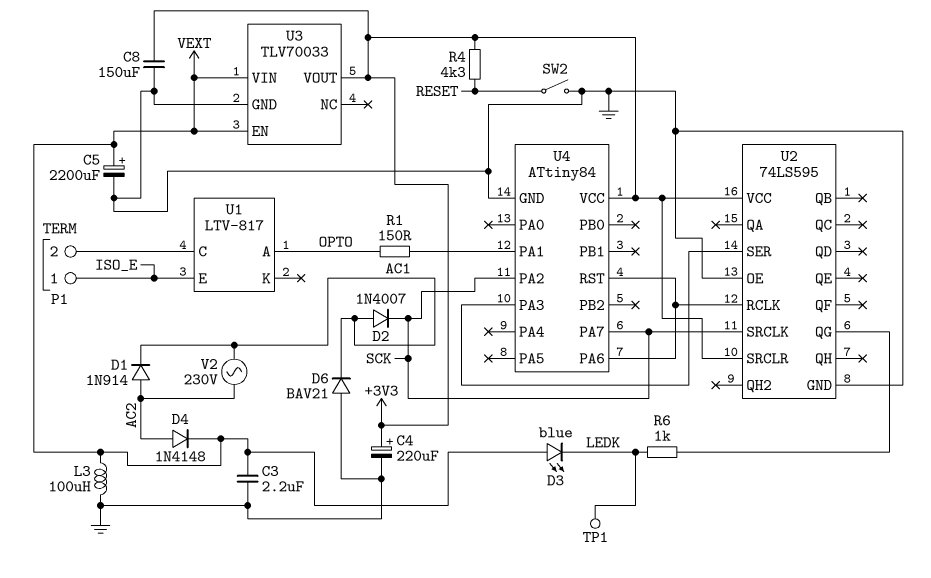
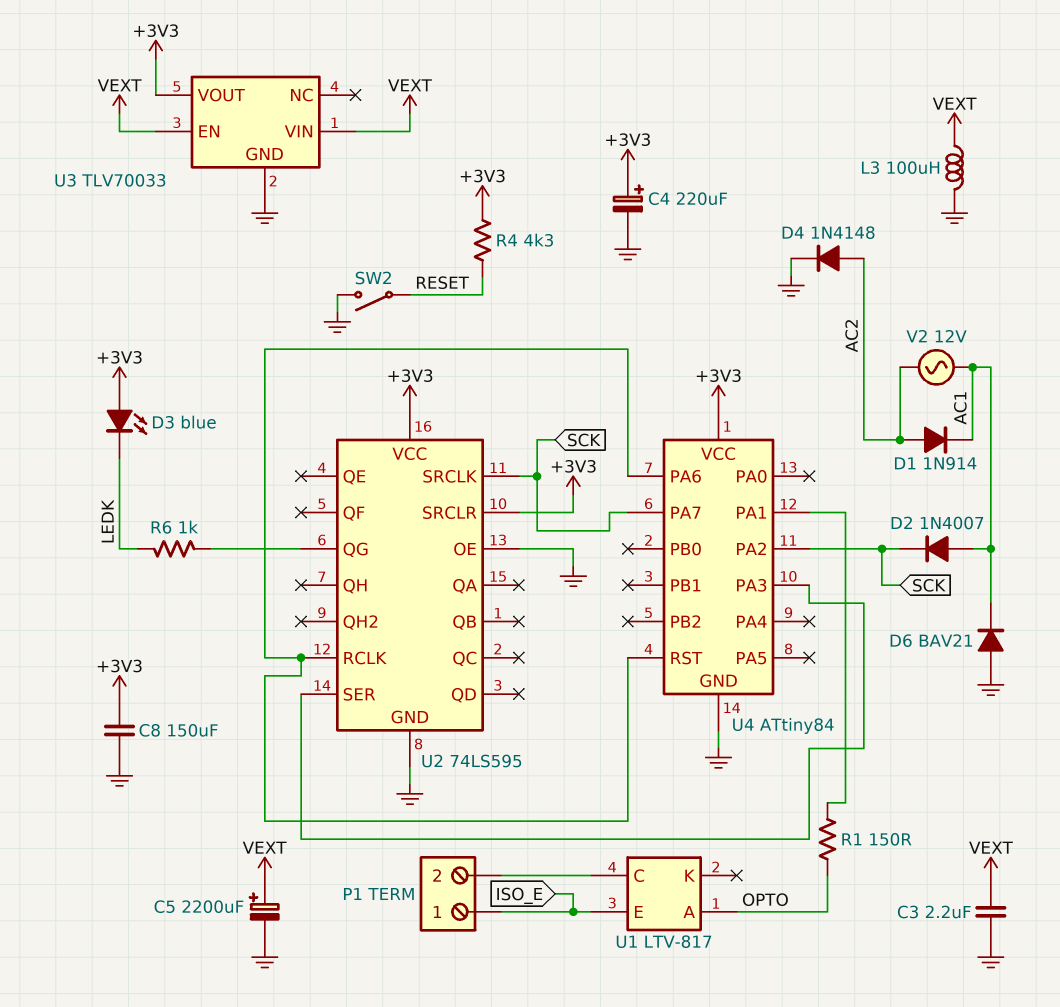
D3: LED blue (A VEXT, K LEDK) -> LED blue (A +3V3, K LEDK)
D4: diode 1N4148 (A AC2, K VEXT) -> diode 1N4148 (A AC2, K GND)
TP1: test point (LEDK) -> none
V2: AC 230V (AC1, AC2) -> AC 12V (AC1, AC2)

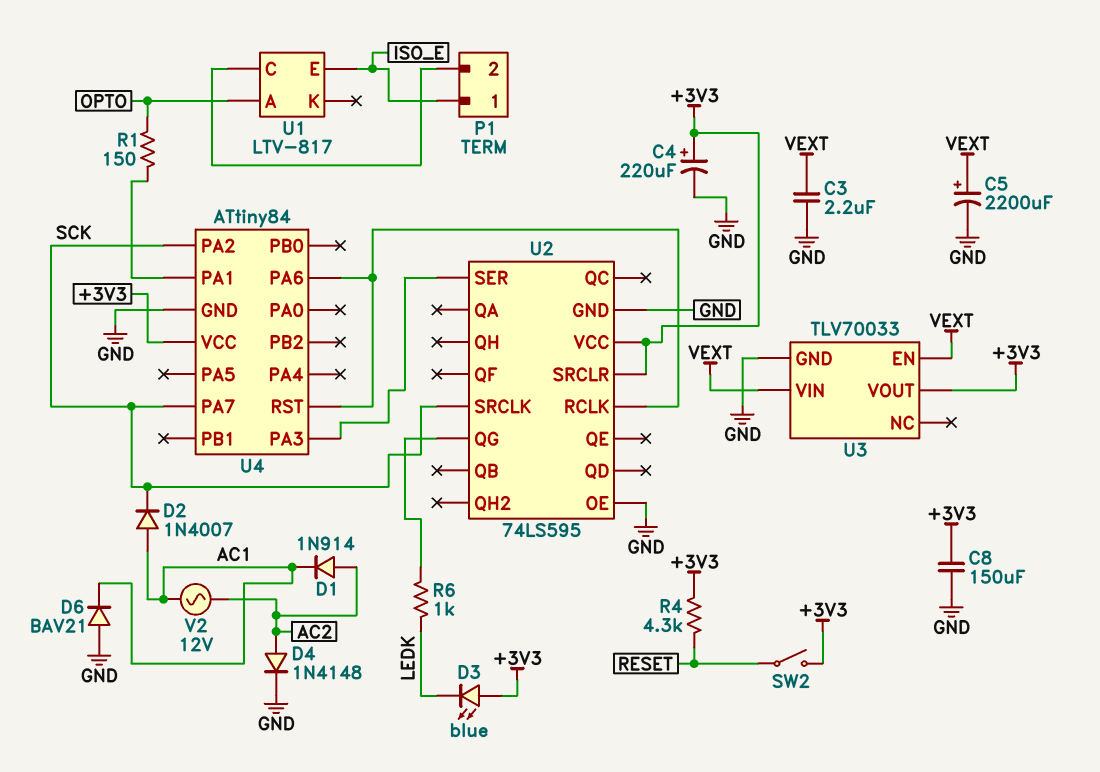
L3: 100uH (GND, VEXT) -> none
SW2: switch (GND, RESET) -> switch (+3V3, RESET)

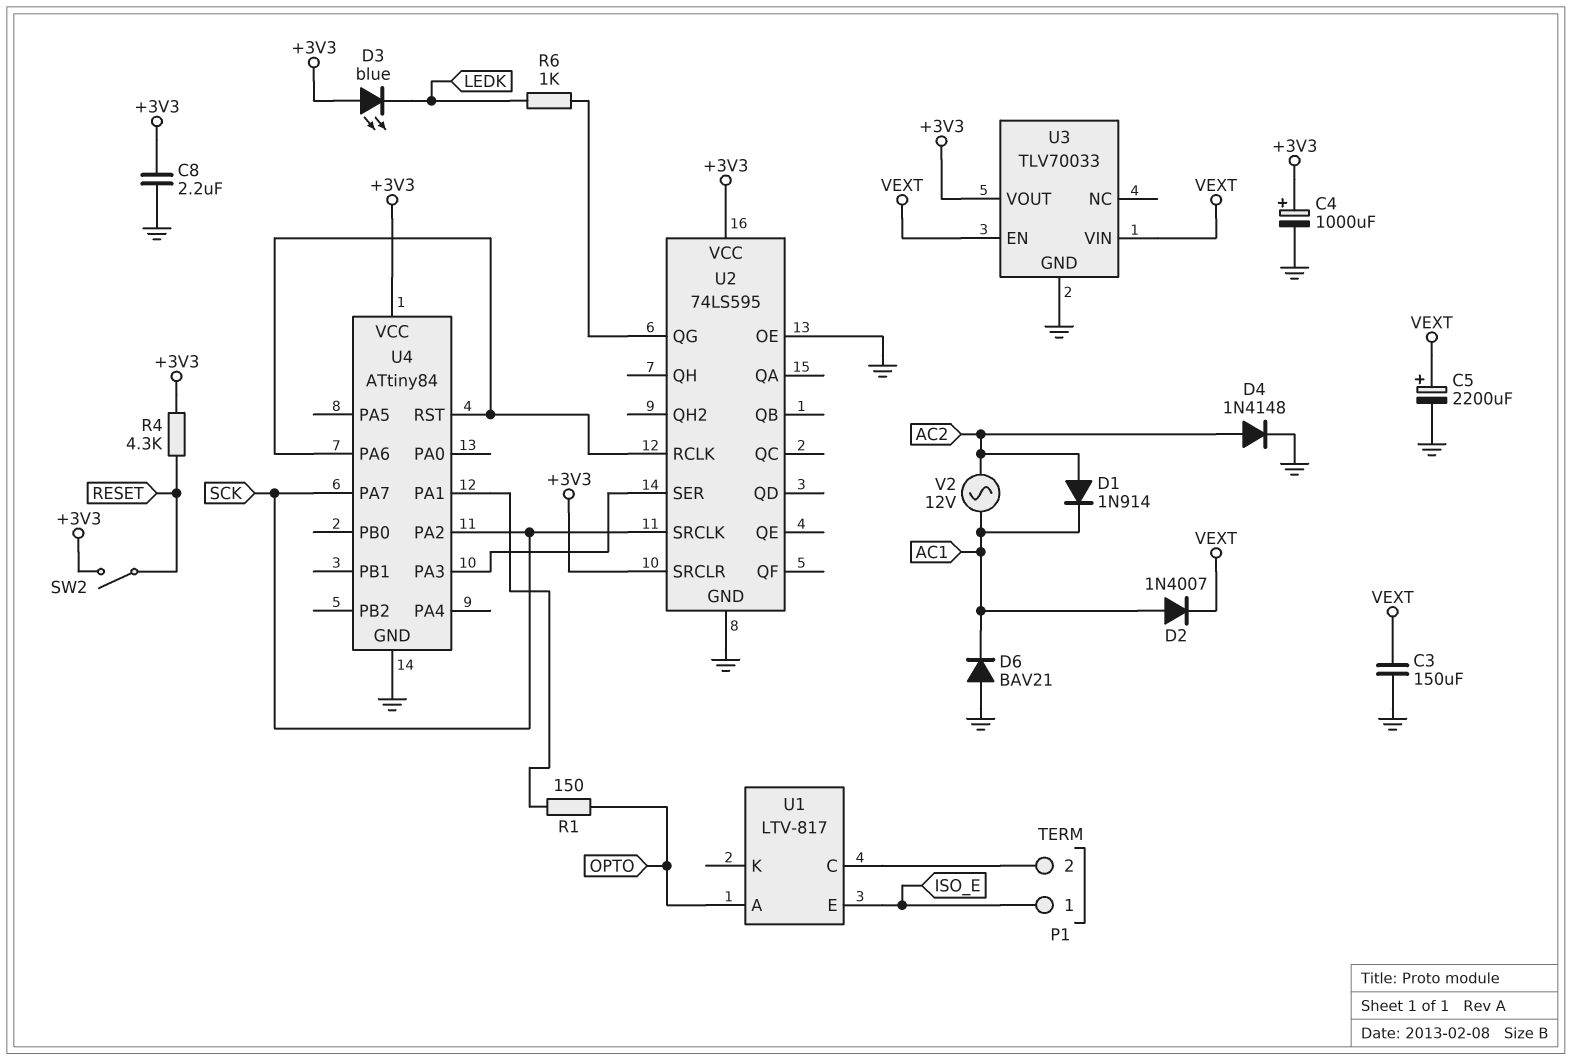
C3: 2.2uF (GND, VEXT) -> 150uF (GND, VEXT)
C4: 220uF (plus +3V3, minus GND) -> 1000uF (plus +3V3, minus GND)
C8: 150uF (+3V3, GND) -> 2.2uF (+3V3, GND)
D2: diode 1N4007 (A AC1, K SCK) -> diode 1N4007 (A AC1, K VEXT)

